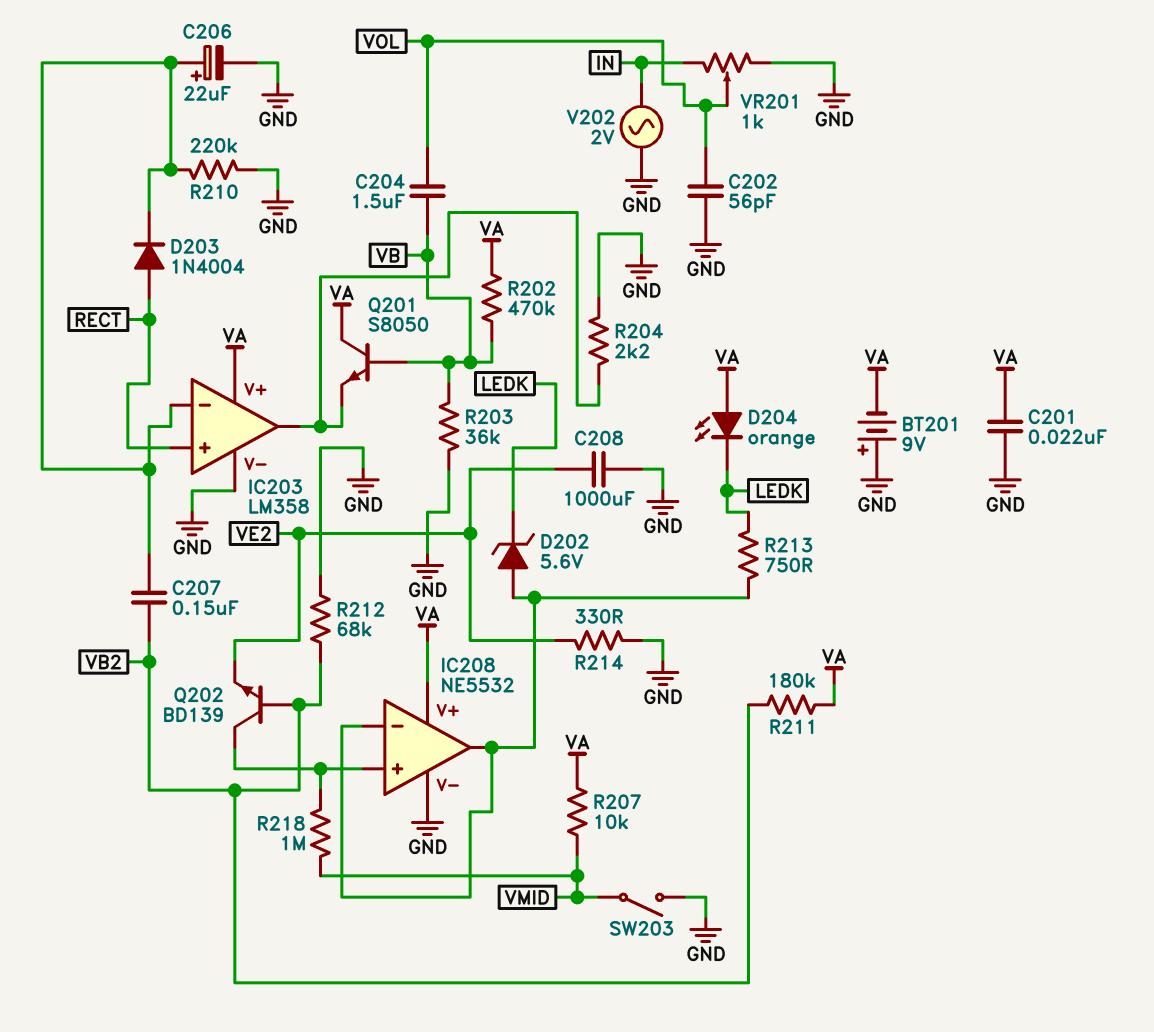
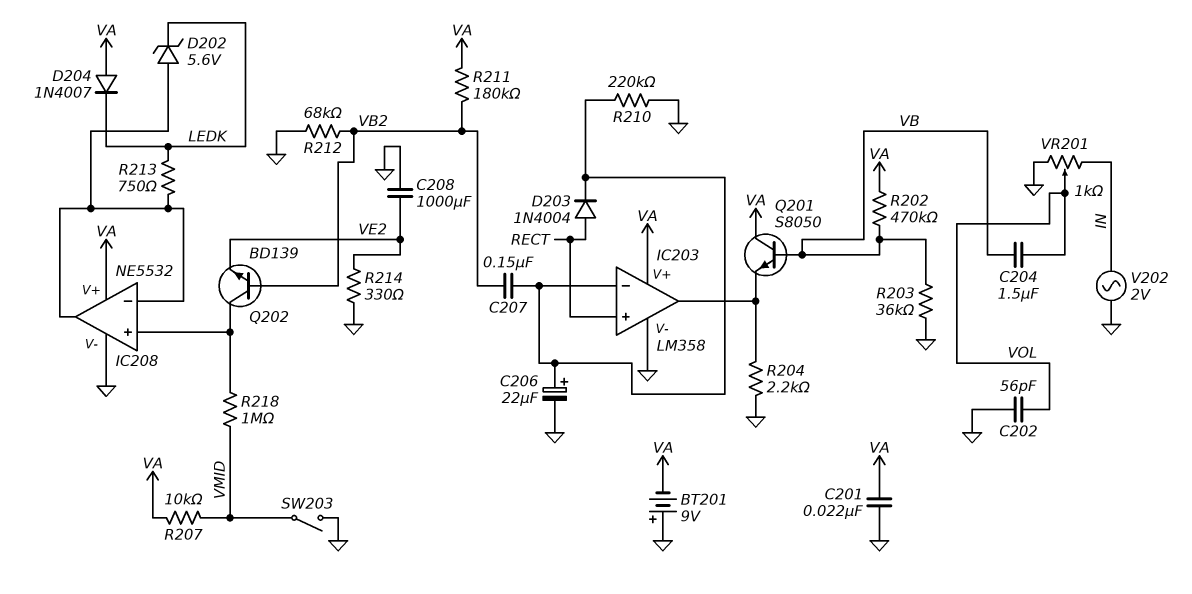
D204: LED orange (A VA, K LEDK) -> diode 1N4007 (A VA, K LEDK)

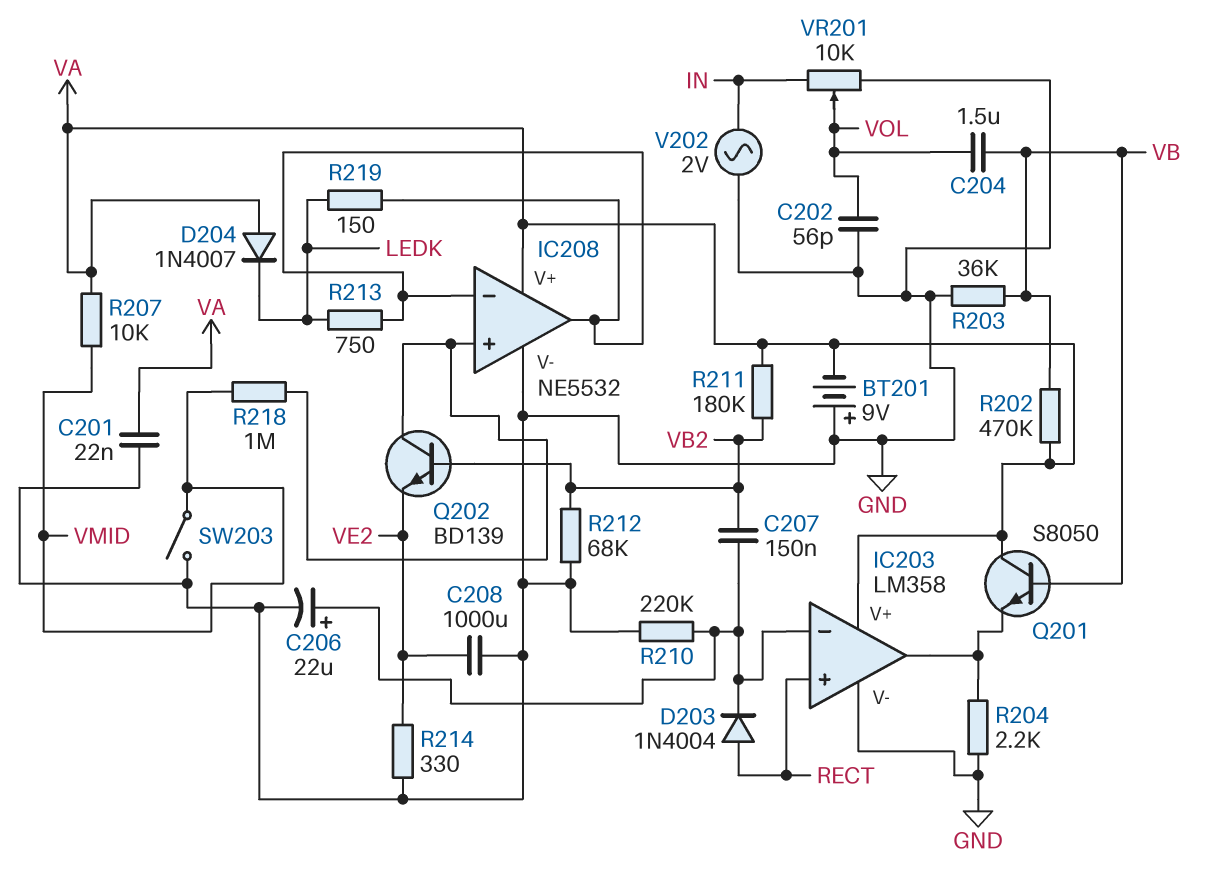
D202: zener 5.6V (A IC208/in-, K LEDK) -> none
R219: none -> 150 (IC208/in-, LEDK)
VR201: 1k (GND, IN, wiper VOL) -> 10k (GND, IN, wiper VOL)

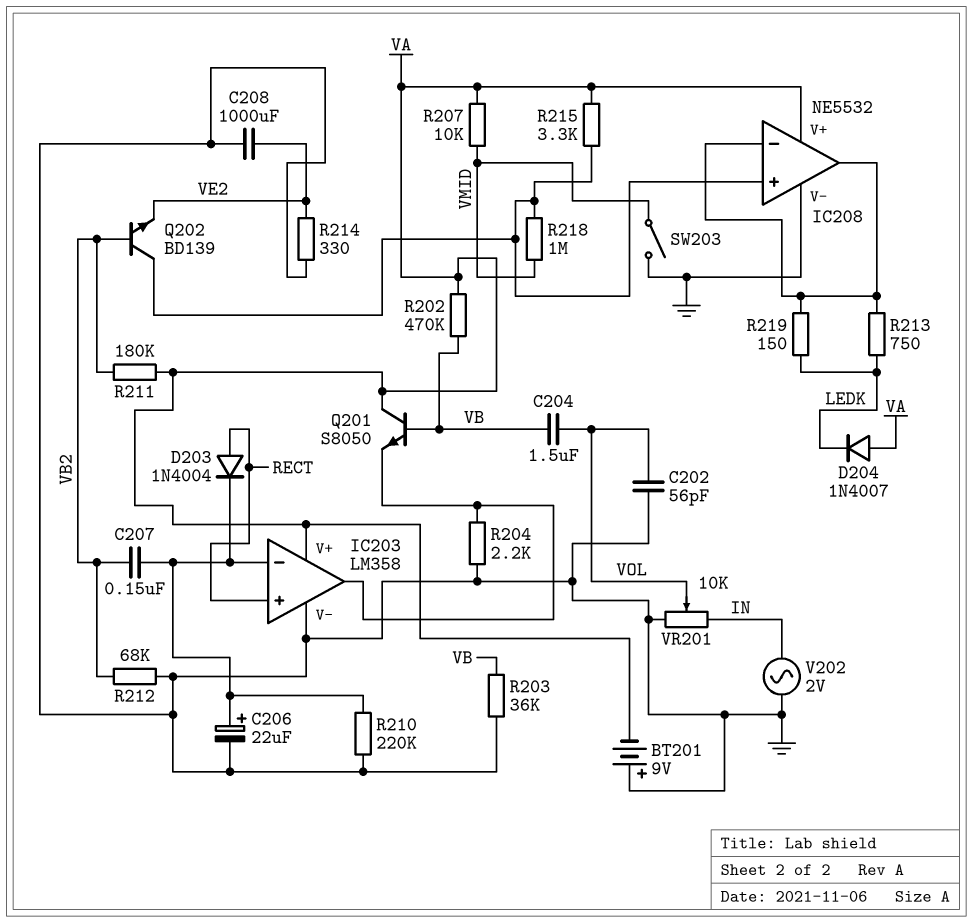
C201: 22nF (GND, VA) -> none
R215: none -> 3.3k (IC208/in+, VA)

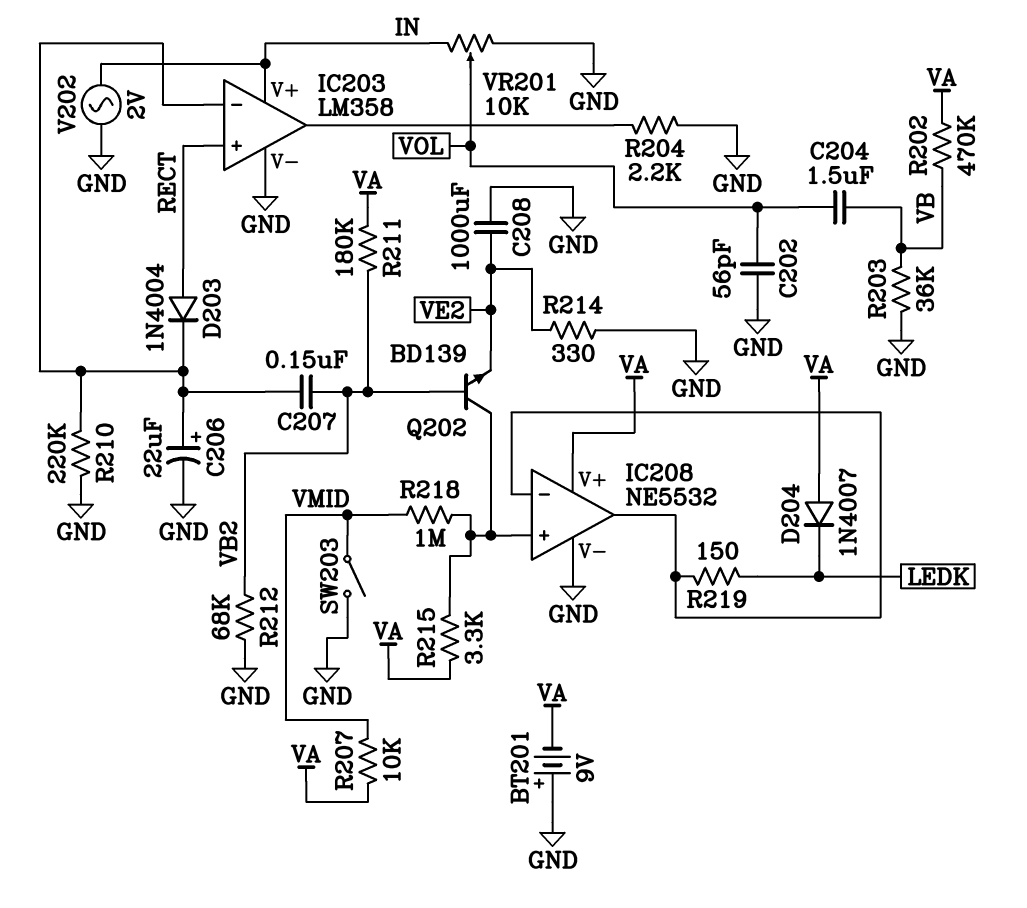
IC203 pin V+: VA -> IN
Q201: NPN S8050 (B VB, C VA, E IC203/out) -> none
R213: 750 (IC208/in-, LEDK) -> none

